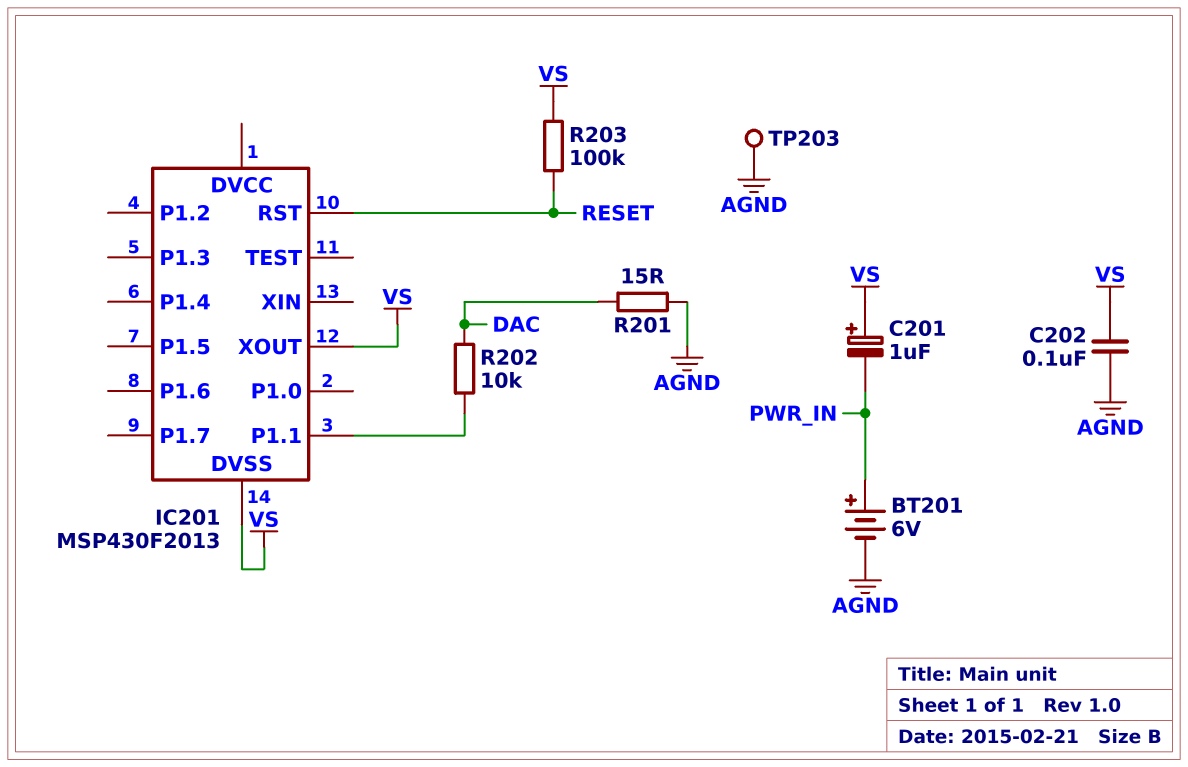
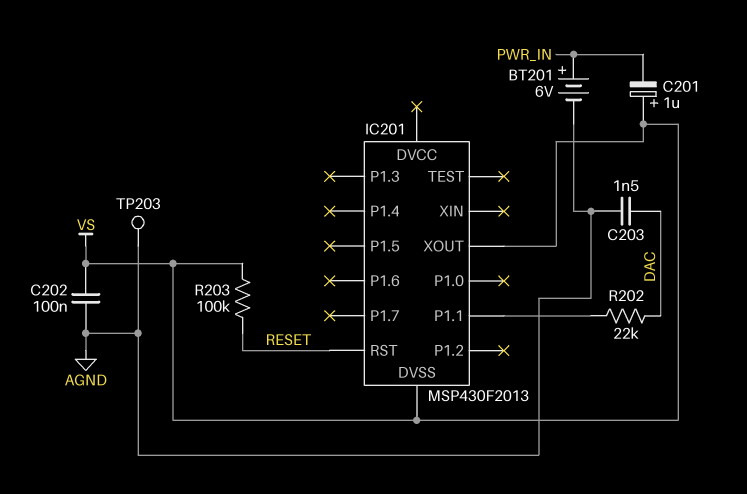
C203: none -> 1.5nF (AGND, DAC)
R201: 15 (AGND, DAC) -> none
R202: 10k (DAC, IC201/P1.1) -> 22k (DAC, IC201/P1.1)

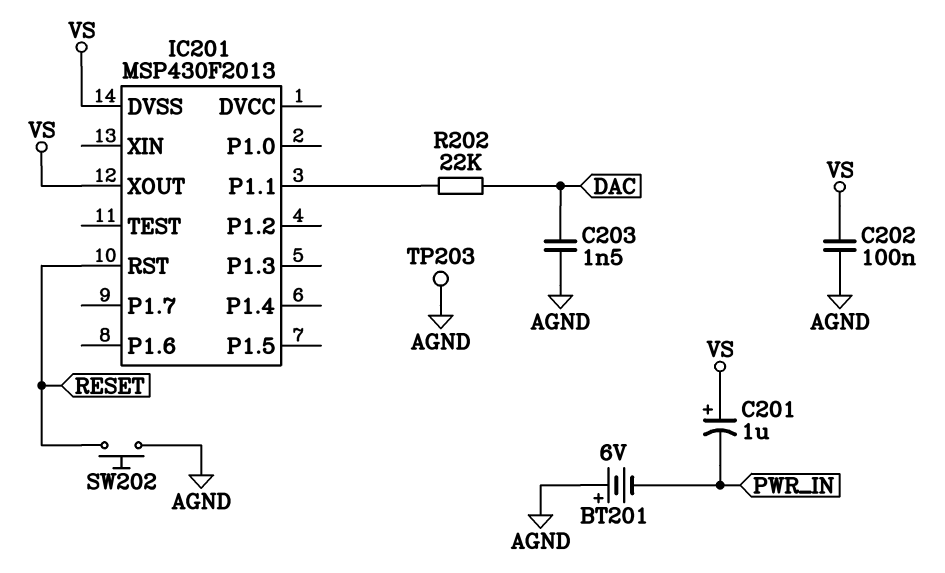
BT201: 6V (plus PWR_IN, minus AGND) -> 6V (plus AGND, minus PWR_IN)
R203: 100k (RESET, VS) -> none
SW202: none -> button (AGND, RESET)

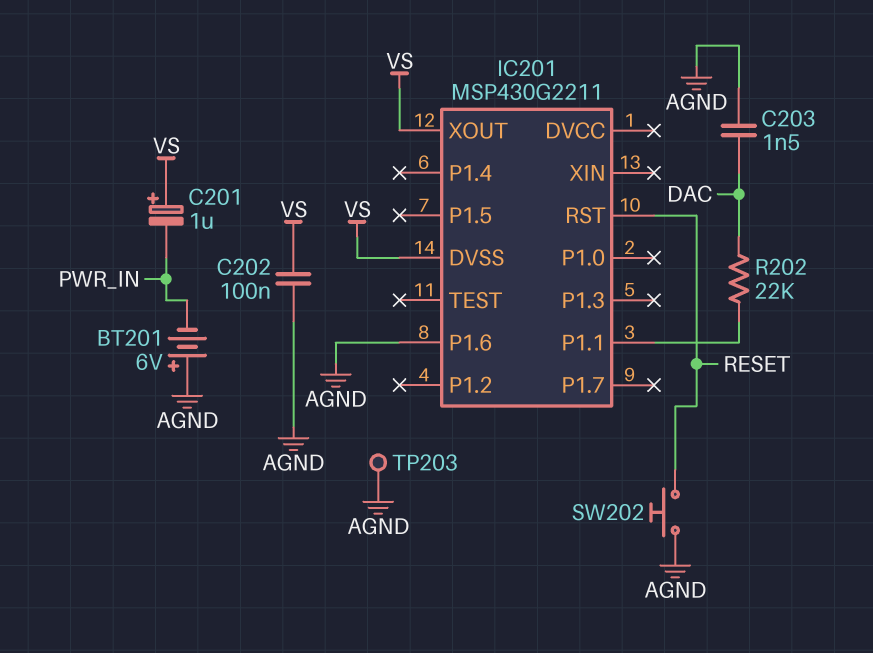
IC201: MSP430F2013 -> MSP430G2211
IC201 pin P1.6: none -> AGND

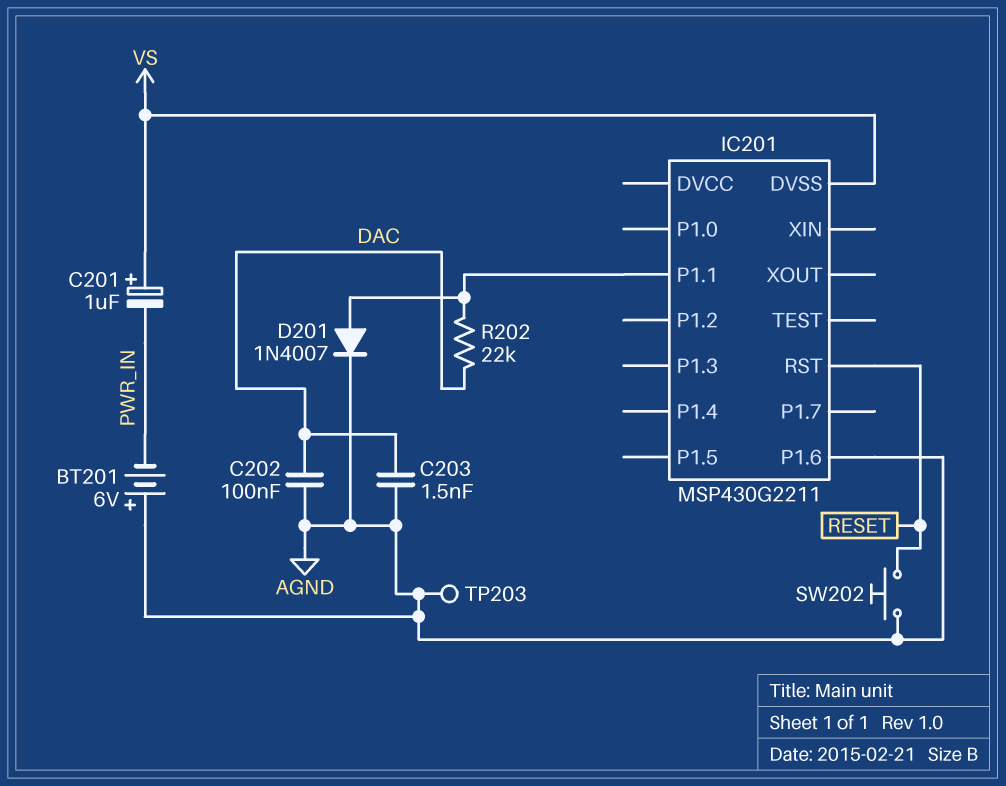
C202: 100nF (AGND, VS) -> 100nF (AGND, DAC)
D201: none -> diode 1N4007 (A IC201/P1.1, K AGND)
IC201 pin XOUT: VS -> none

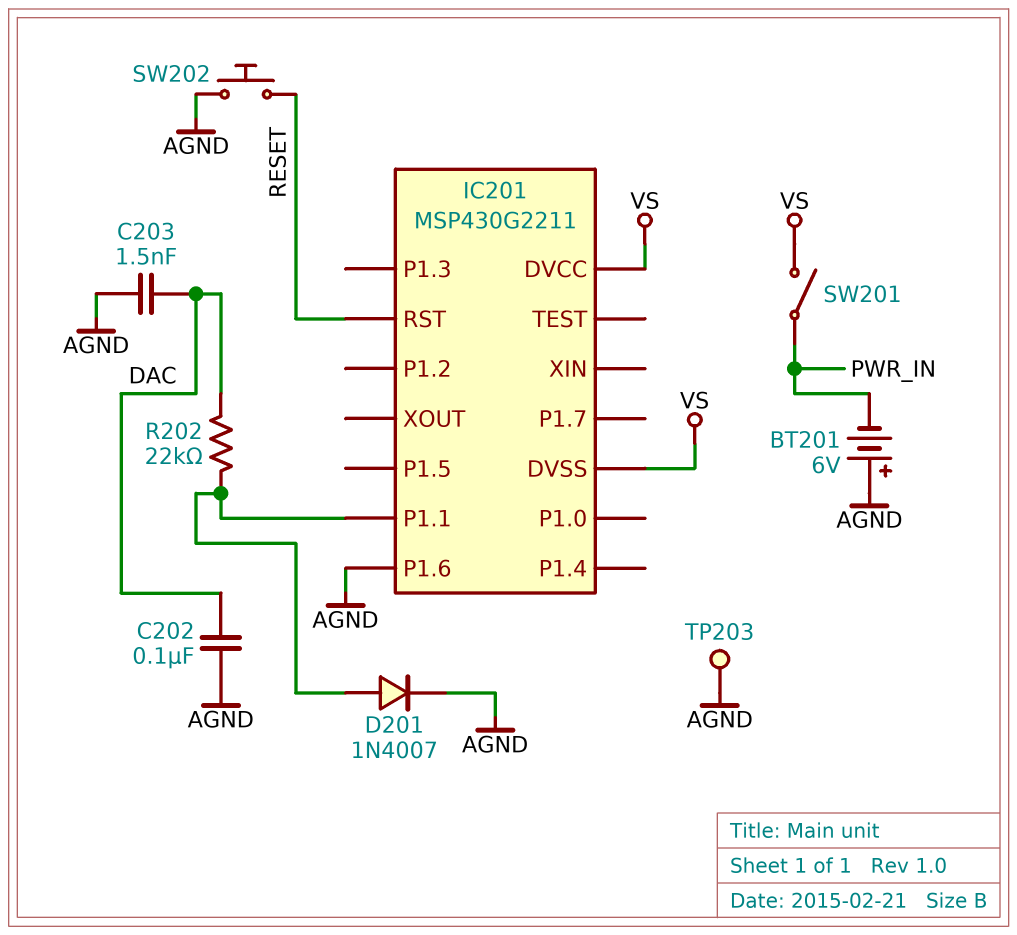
C201: 1uF (plus VS, minus PWR_IN) -> none
IC201 pin DVCC: none -> VS
SW201: none -> switch (PWR_IN, VS)

